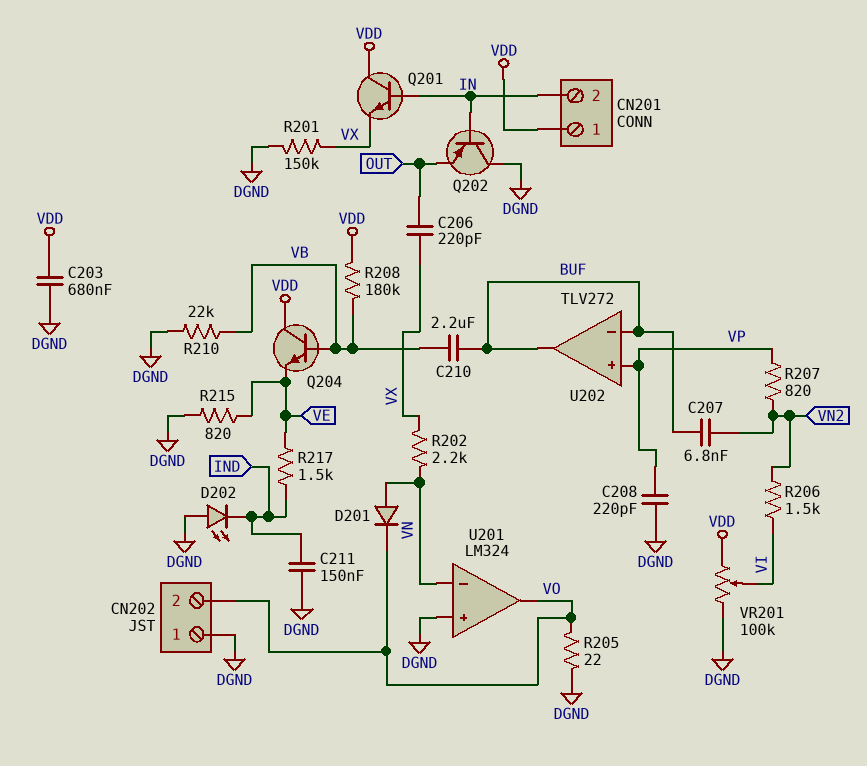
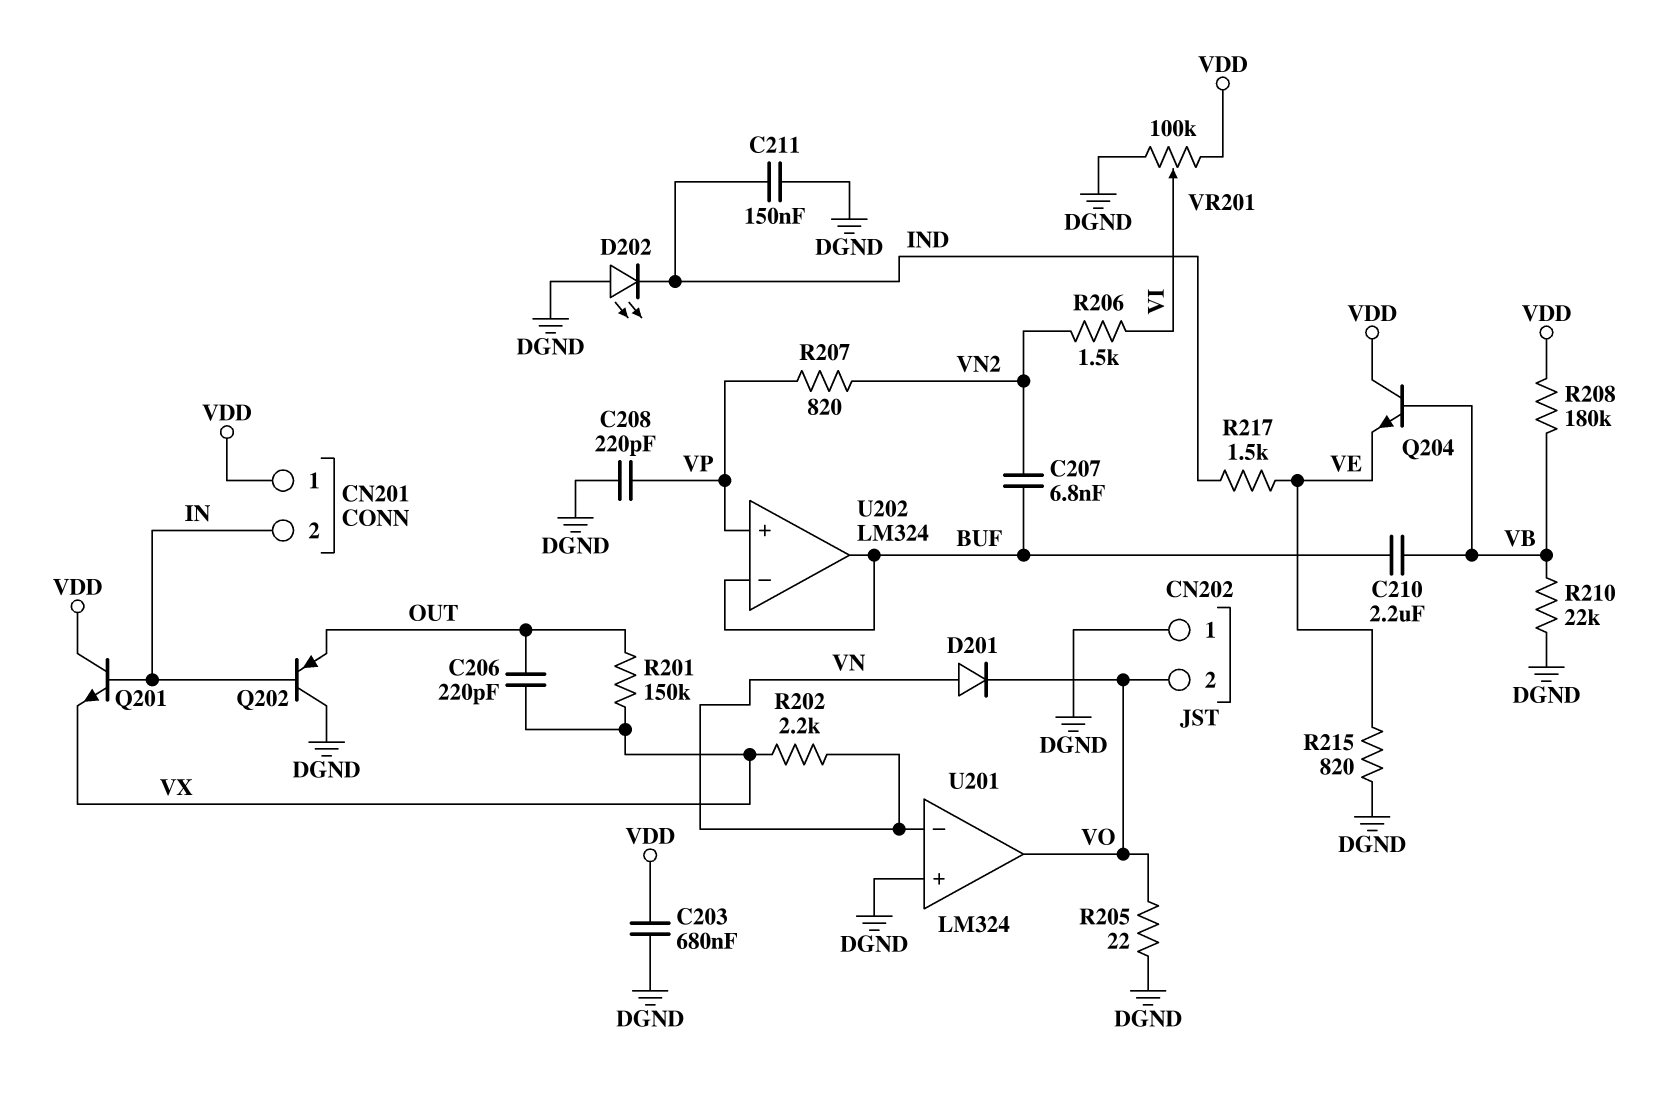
R201: 150k (DGND, VX) -> 150k (OUT, VX)
U202: TLV272 -> LM324

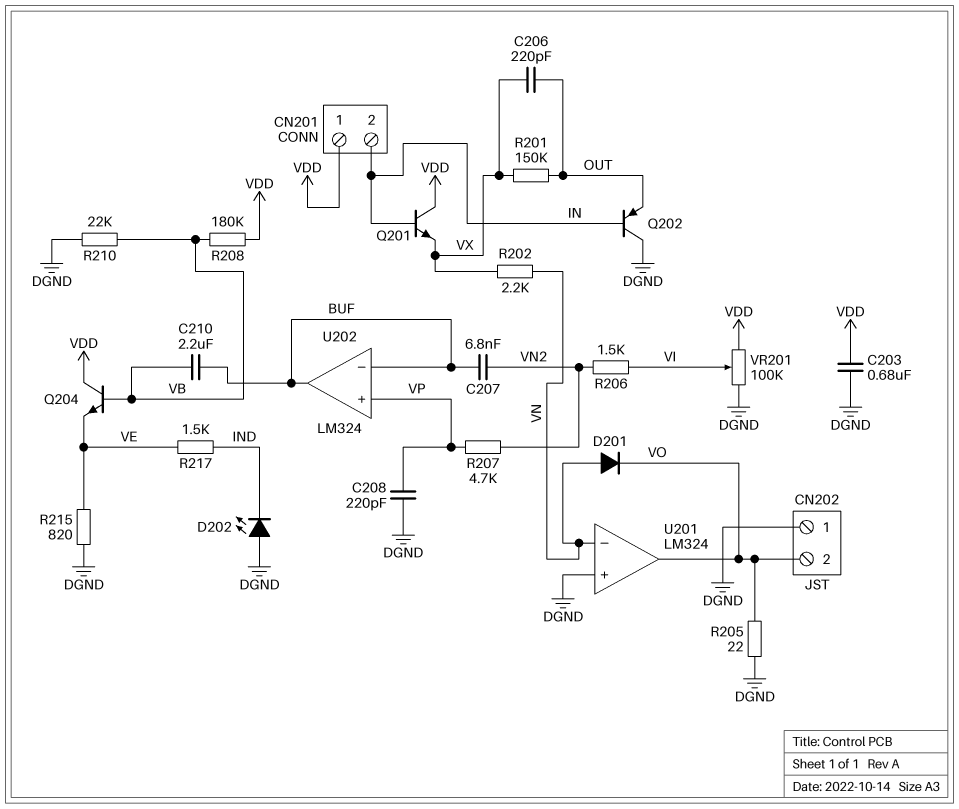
C211: 150nF (DGND, IND) -> none
R207: 820 (VN2, VP) -> 4.7k (VN2, VP)

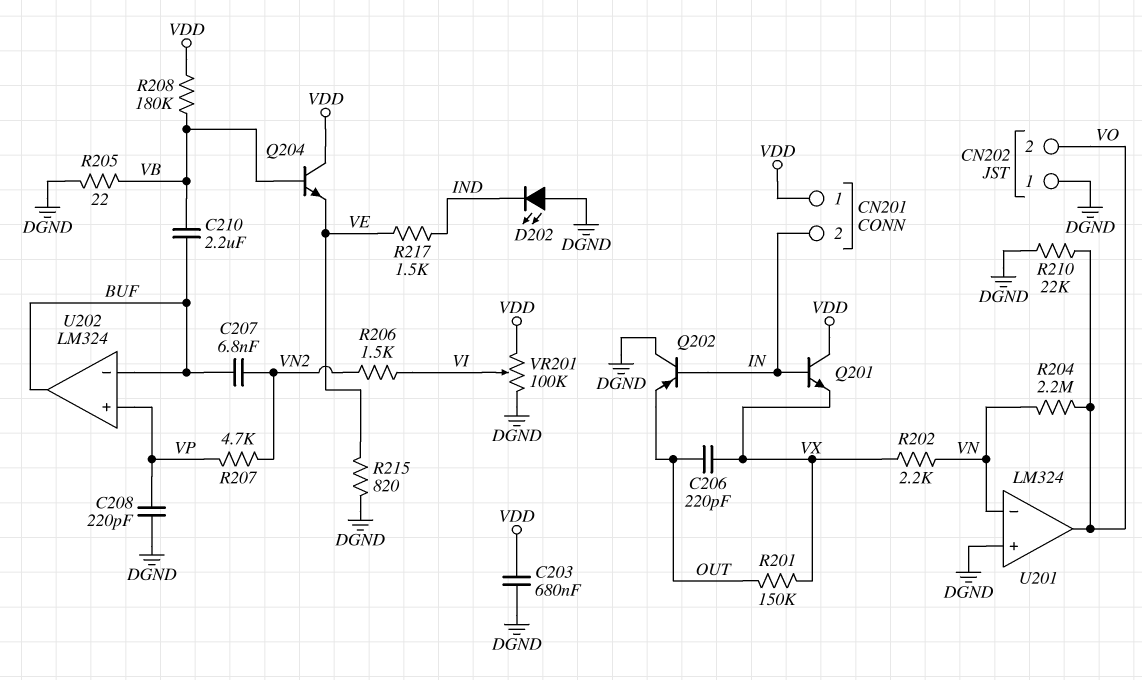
D201: diode (A VN, K VO) -> none
R204: none -> 2.2M (VN, VO)
R205: 22 (DGND, VO) -> 22 (DGND, VB)
R210: 22k (DGND, VB) -> 22k (DGND, VO)

